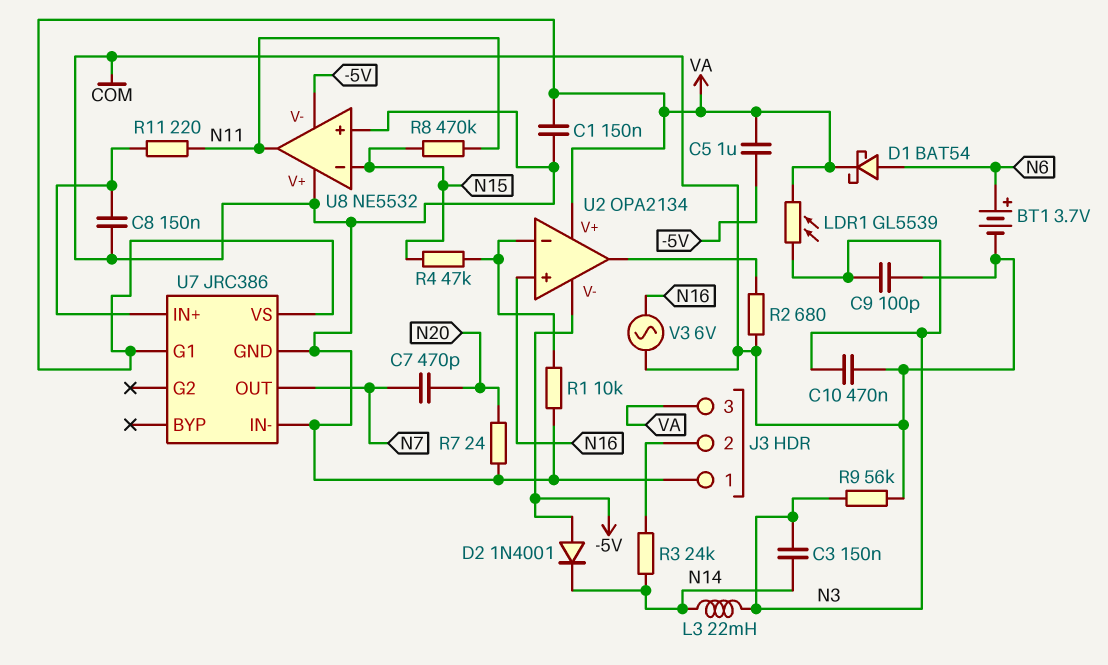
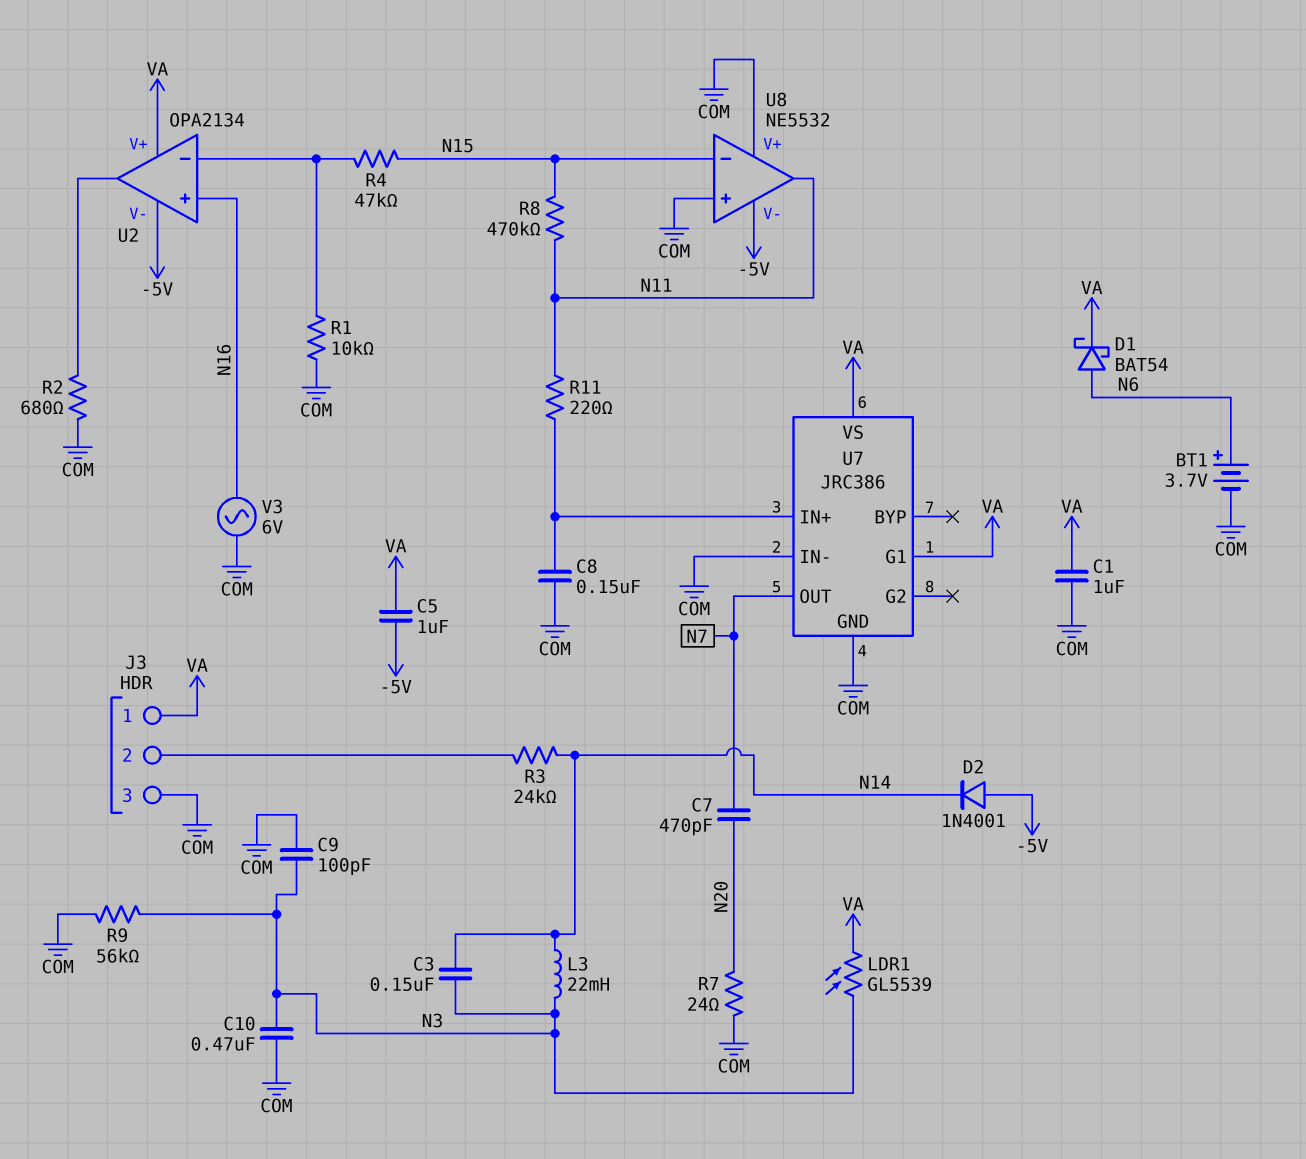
C1: 150nF (COM, VA) -> 1uF (COM, VA)
J3 pin 1: COM -> VA
J3 pin 3: VA -> COM

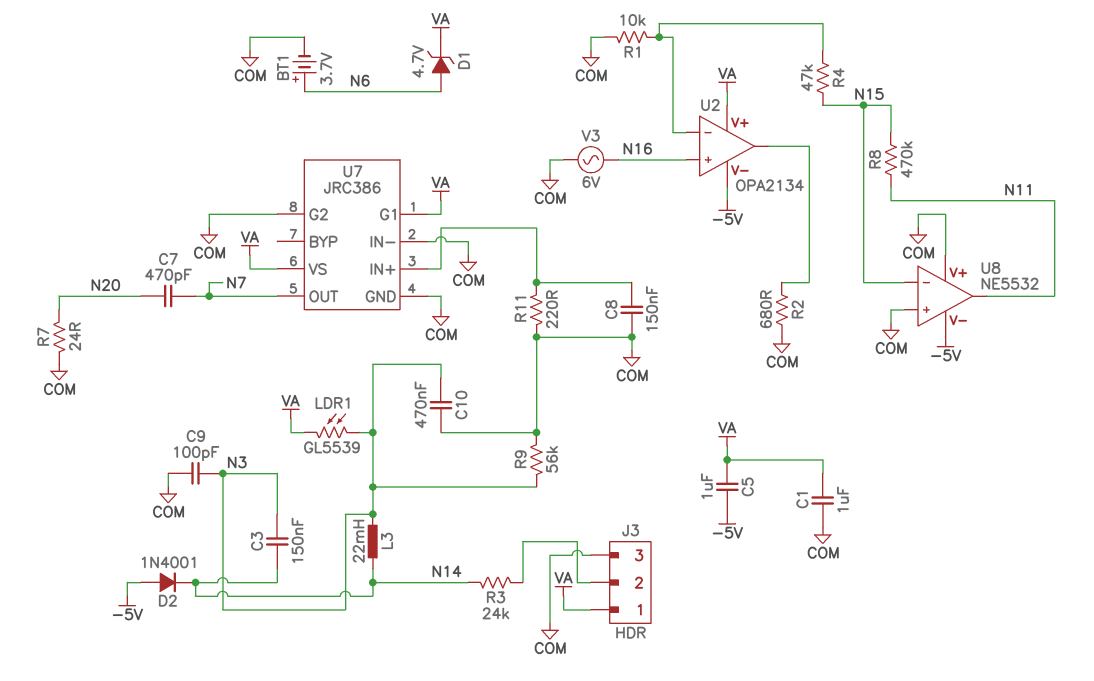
D1: schottky BAT54 (A N6, K VA) -> zener 4.7V (A N6, K VA)
R11: 220 (N11, U7/IN+) -> 220 (COM, U7/IN+)
U7 pin G2: none -> COM

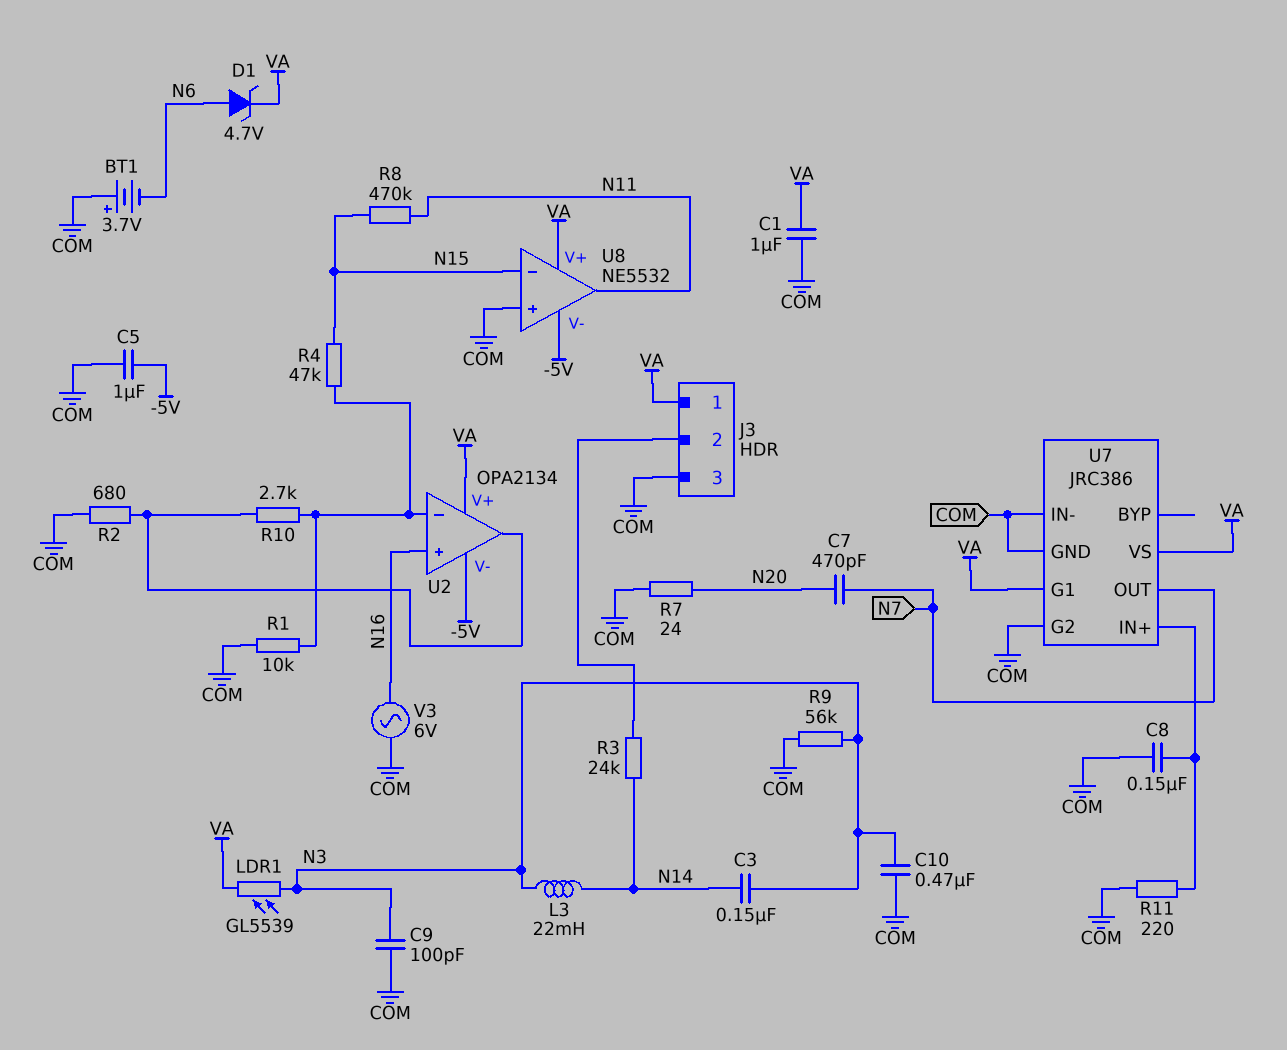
BT1: 3.7V (plus N6, minus COM) -> 3.7V (plus COM, minus N6)
C5: 1uF (-5V, VA) -> 1uF (-5V, COM)
D2: diode 1N4001 (A -5V, K N14) -> none
R10: none -> 2.7k (U2/in-, U2/out)
U8 pin V+: COM -> VA

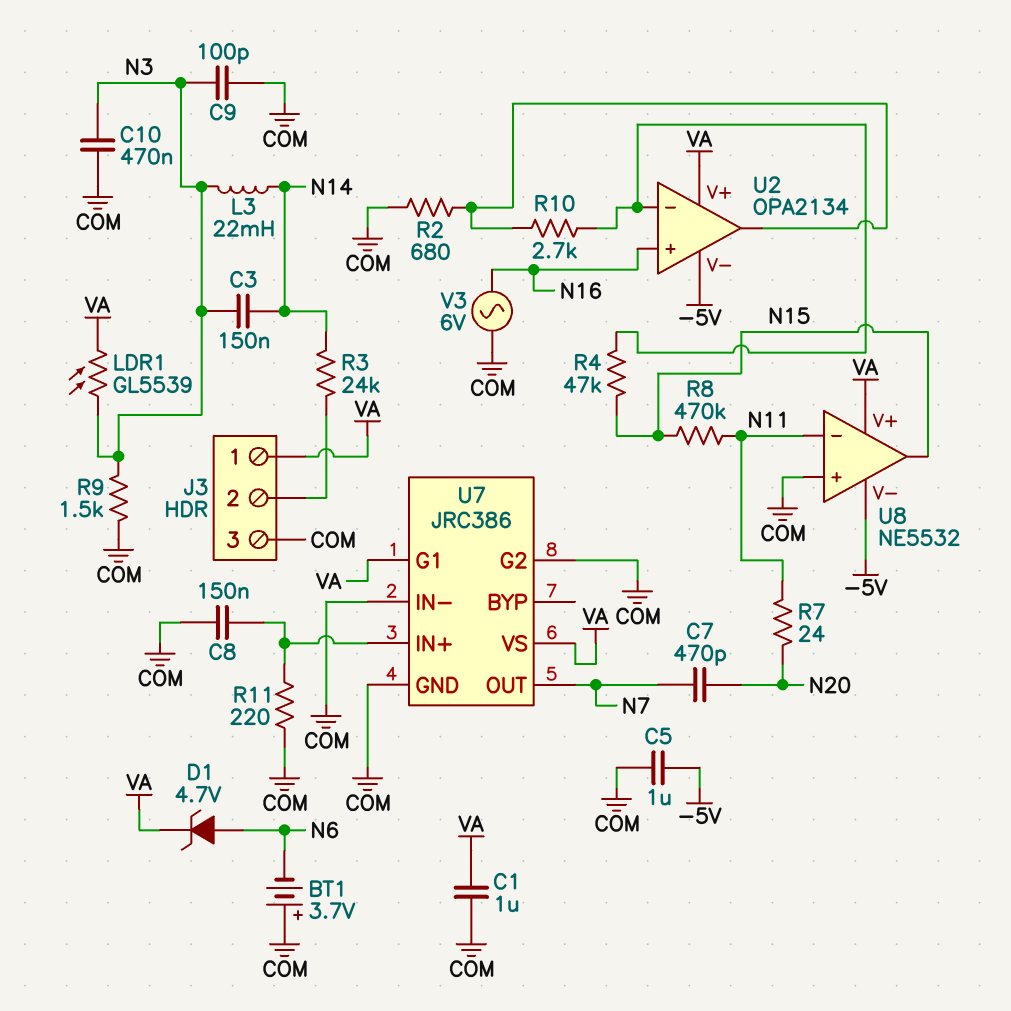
R1: 10k (COM, U2/in-) -> none
R7: 24 (COM, N20) -> 24 (N11, N20)
R9: 56k (COM, N3) -> 1.5k (COM, N3)
U8 pin in-: N15 -> N11
U8 pin out: N11 -> N15

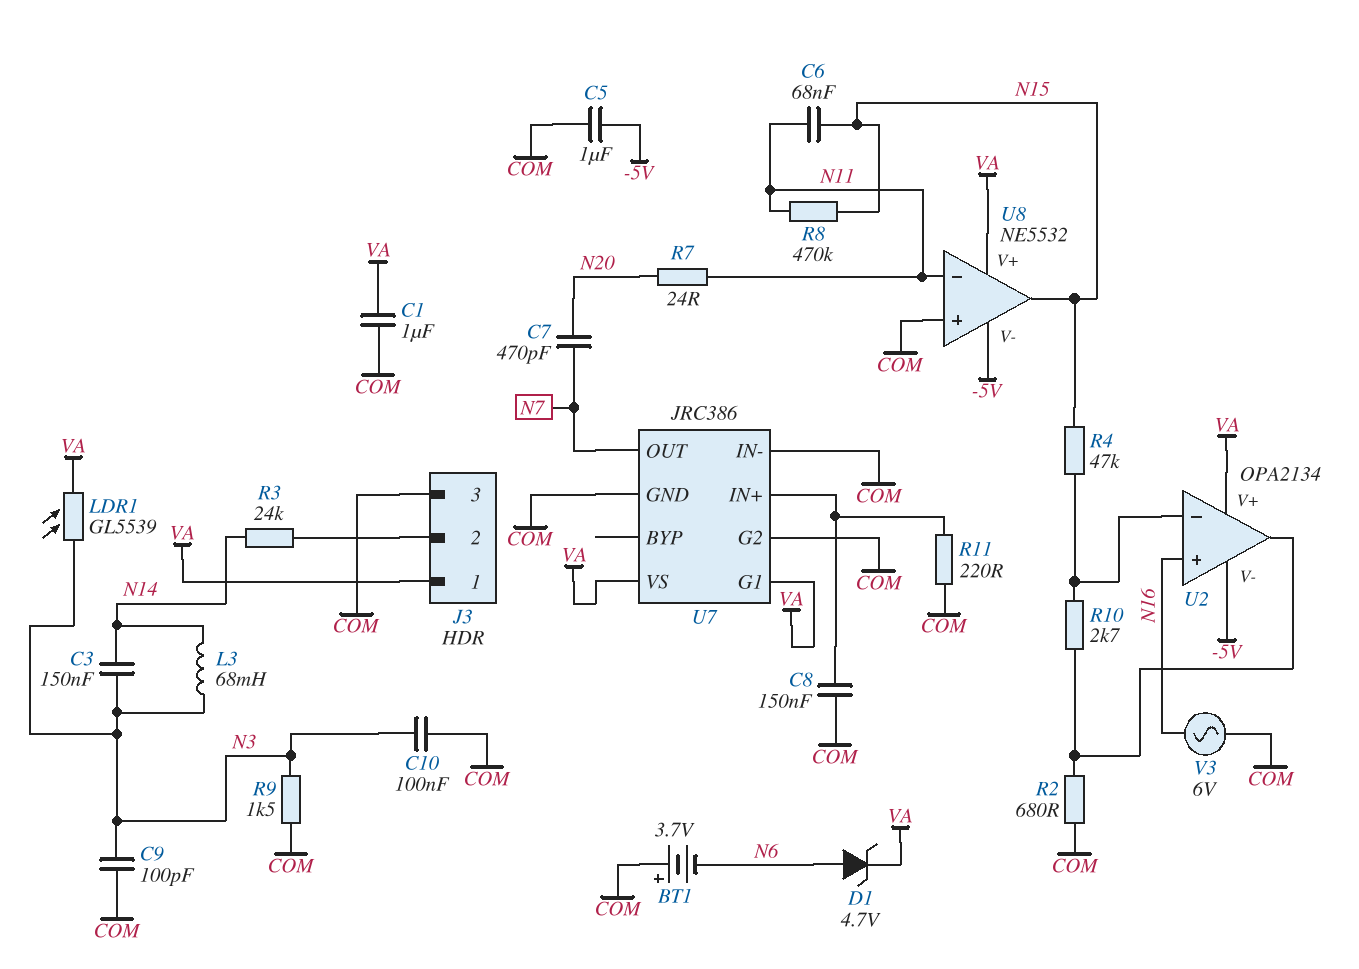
C6: none -> 68nF (N11, N15)
C10: 470nF (COM, N3) -> 100nF (COM, N3)
L3: 22mH (N3, N14) -> 68mH (N3, N14)

